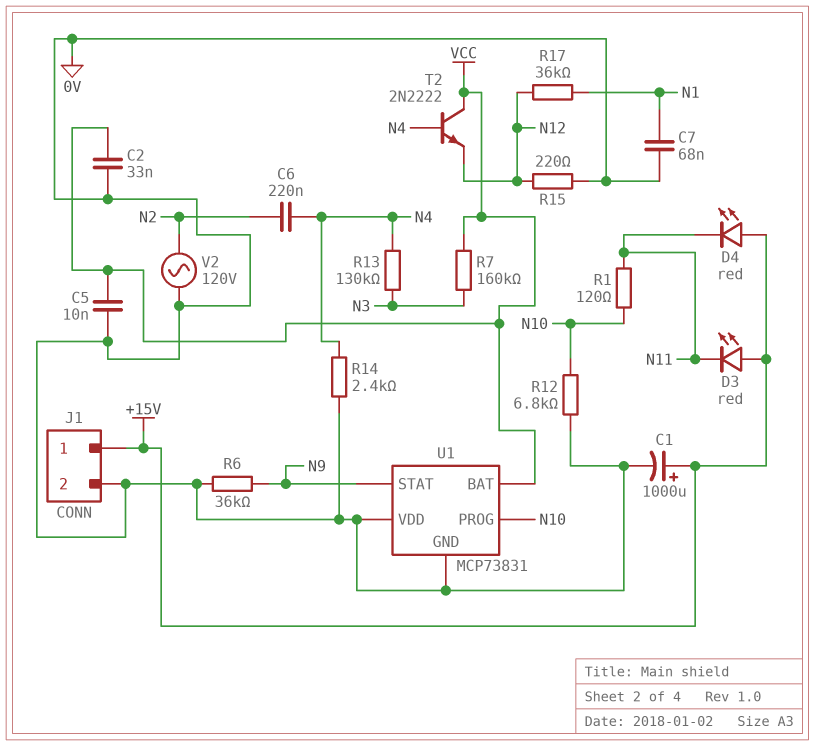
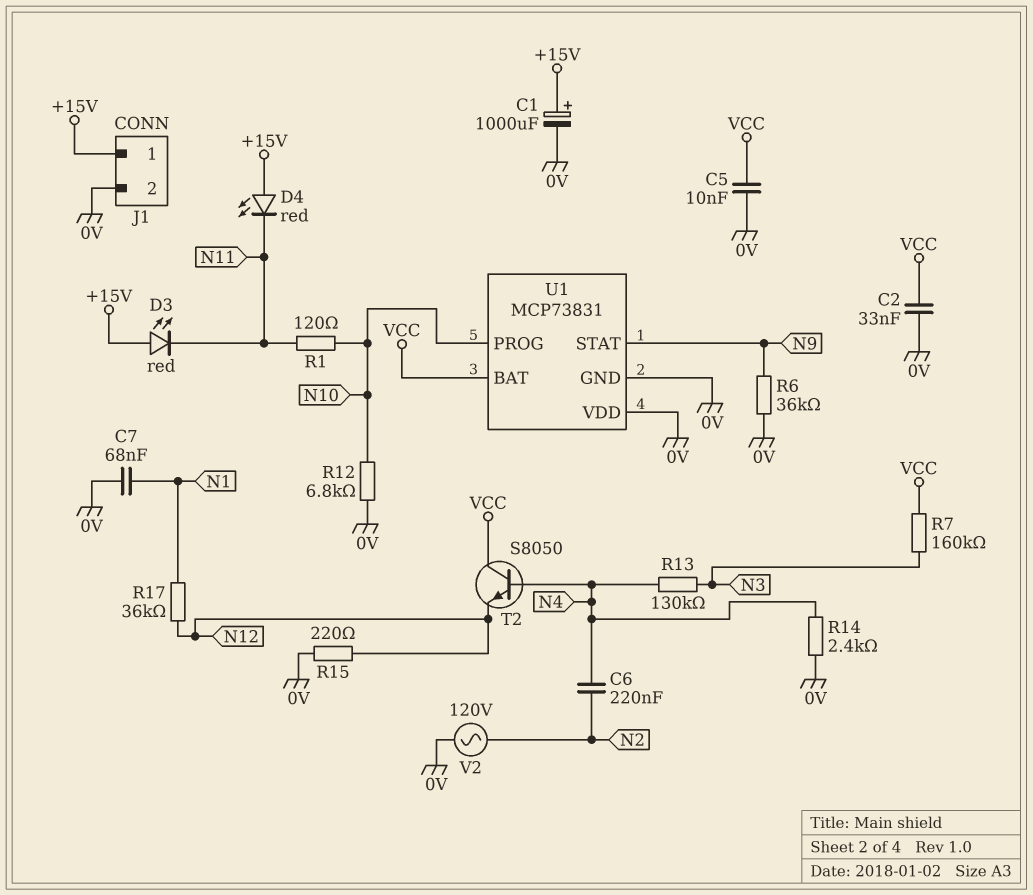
T2: NPN 2N2222 (B N4, C VCC, E N12) -> NPN S8050 (B N4, C VCC, E N12)

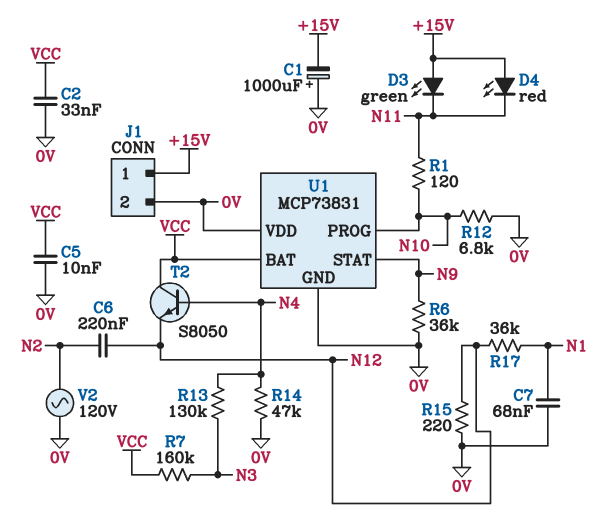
C1: 1000uF (plus +15V, minus 0V) -> 1000uF (plus 0V, minus +15V)
C6: 220nF (N2, N4) -> 220nF (N2, N12)
D3: LED red (A +15V, K N11) -> LED green (A +15V, K N11)
R14: 2.4k (0V, N4) -> 47k (0V, N4)

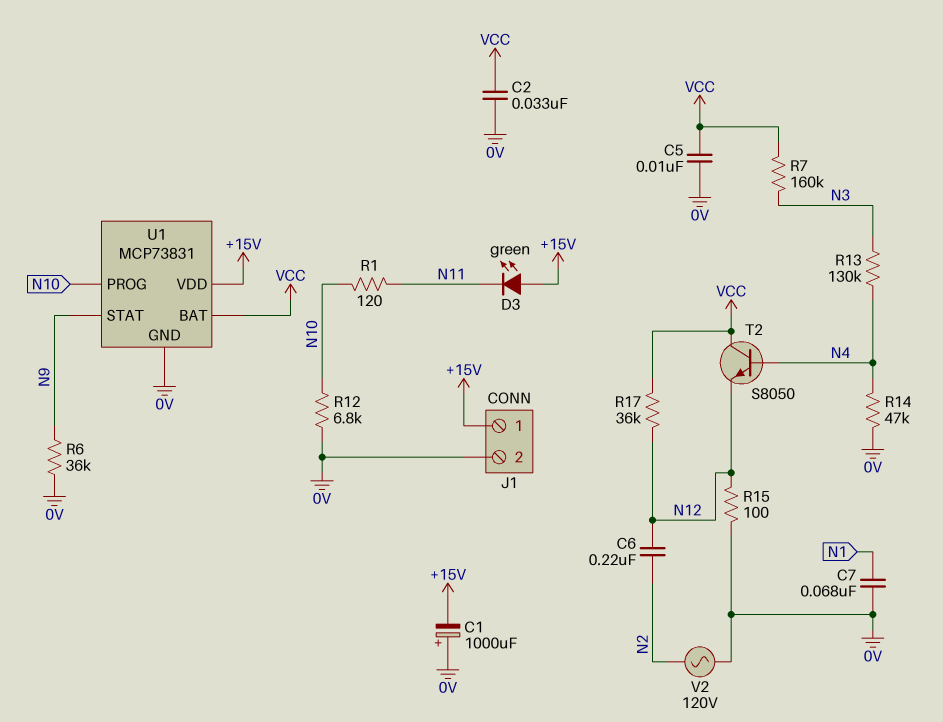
D4: LED red (A +15V, K N11) -> none
R15: 220 (0V, N12) -> 100 (0V, N12)
R17: 36k (N1, N12) -> 36k (N12, VCC)
U1 pin VDD: 0V -> +15V

